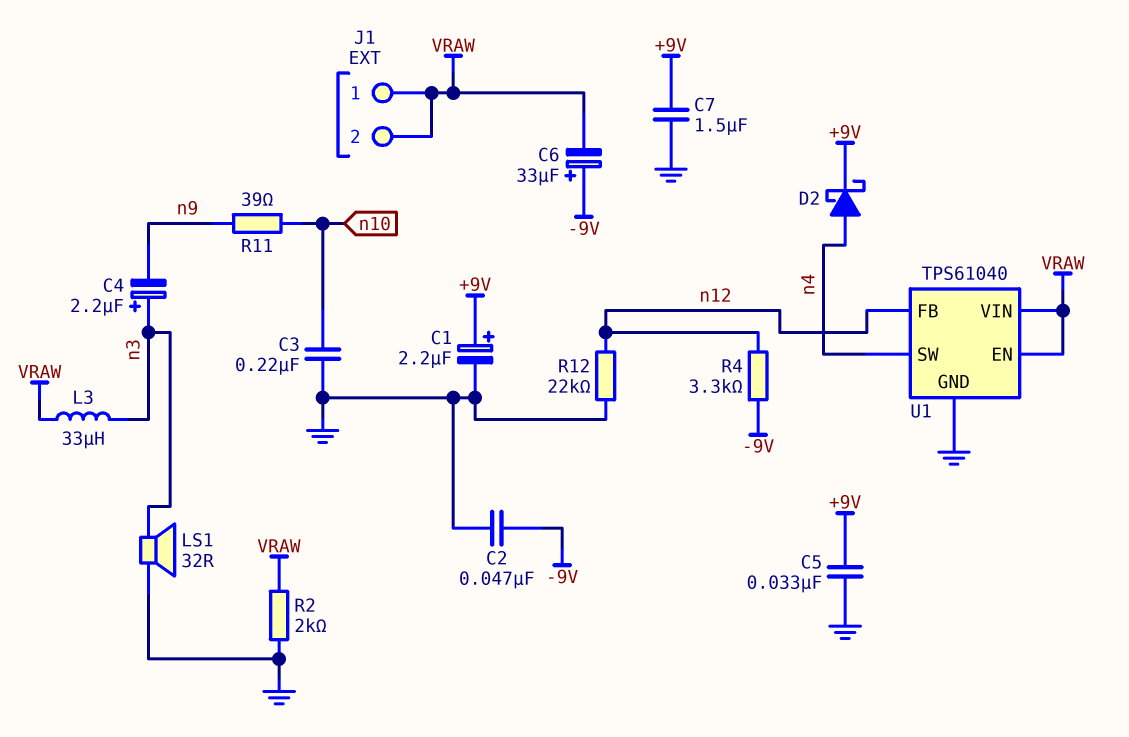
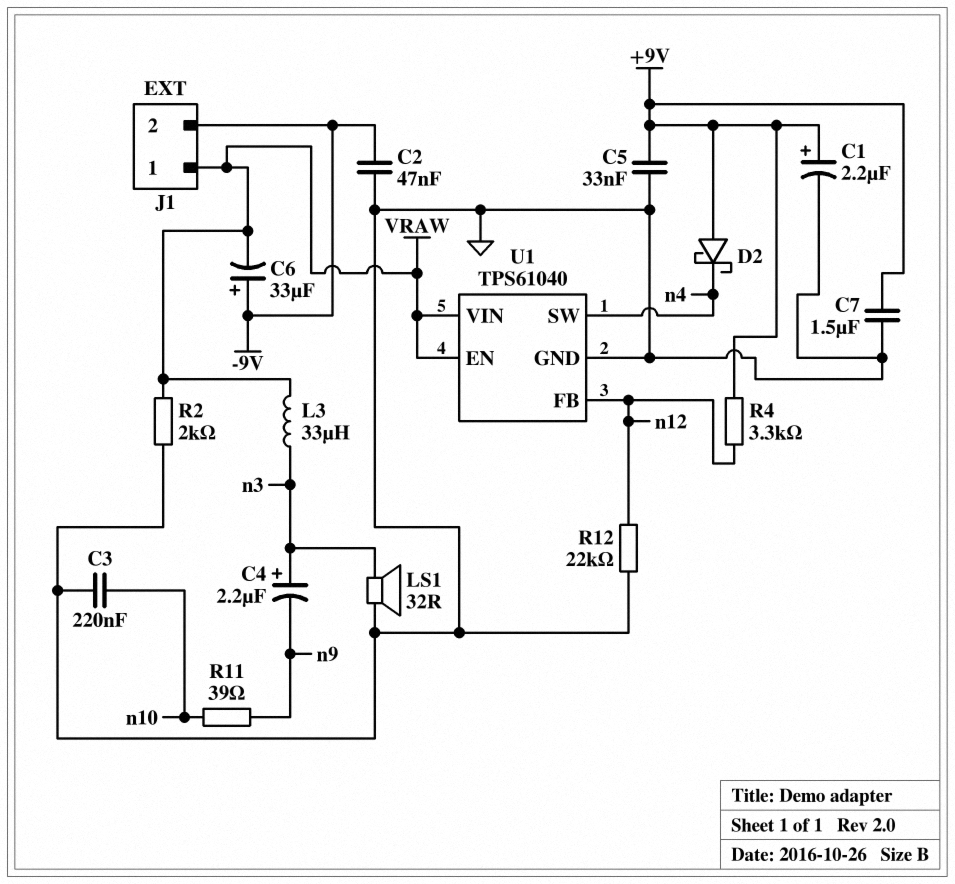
D2: schottky (A n4, K +9V) -> schottky (A +9V, K n4)
J1 pin 2: VRAW -> -9V
R4: 3.3k (-9V, n12) -> 3.3k (+9V, n12)

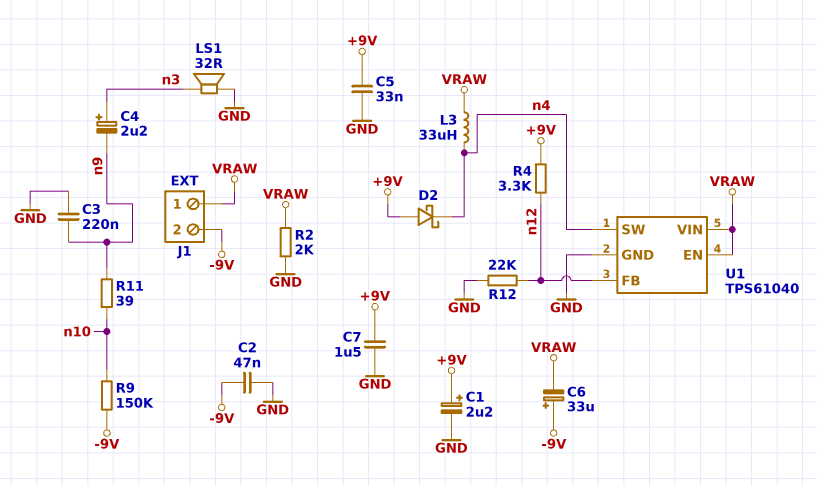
C3: 220nF (GND, n10) -> 220nF (GND, n9)
L3: 33uH (VRAW, n3) -> 33uH (VRAW, n4)
R9: none -> 150k (-9V, n10)

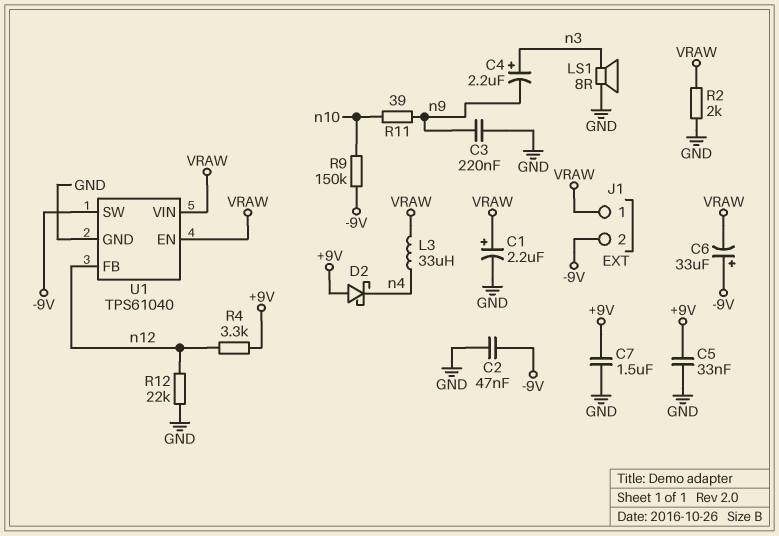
C1: 2.2uF (plus +9V, minus GND) -> 2.2uF (plus VRAW, minus GND)
LS1: speaker 32R (GND, n3) -> speaker 8R (GND, n3)
U1 pin SW: n4 -> -9V

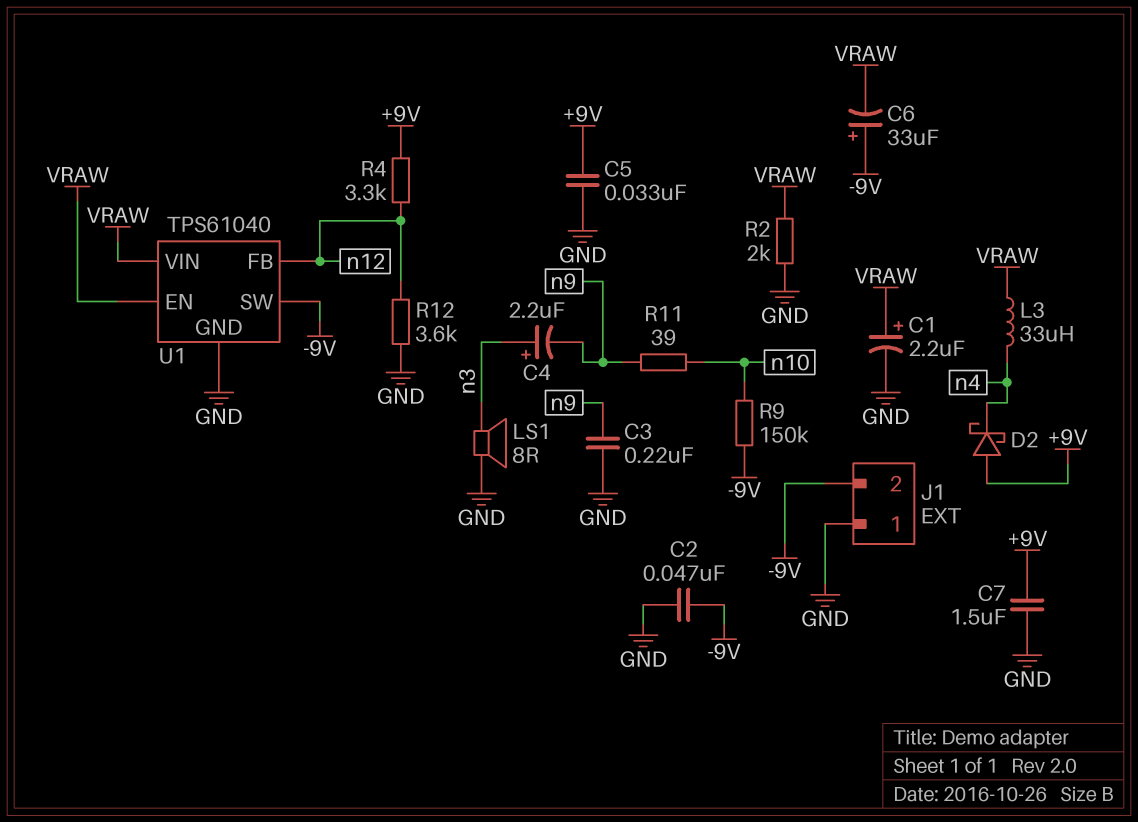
J1 pin 1: VRAW -> GND
R12: 22k (GND, n12) -> 3.6k (GND, n12)

